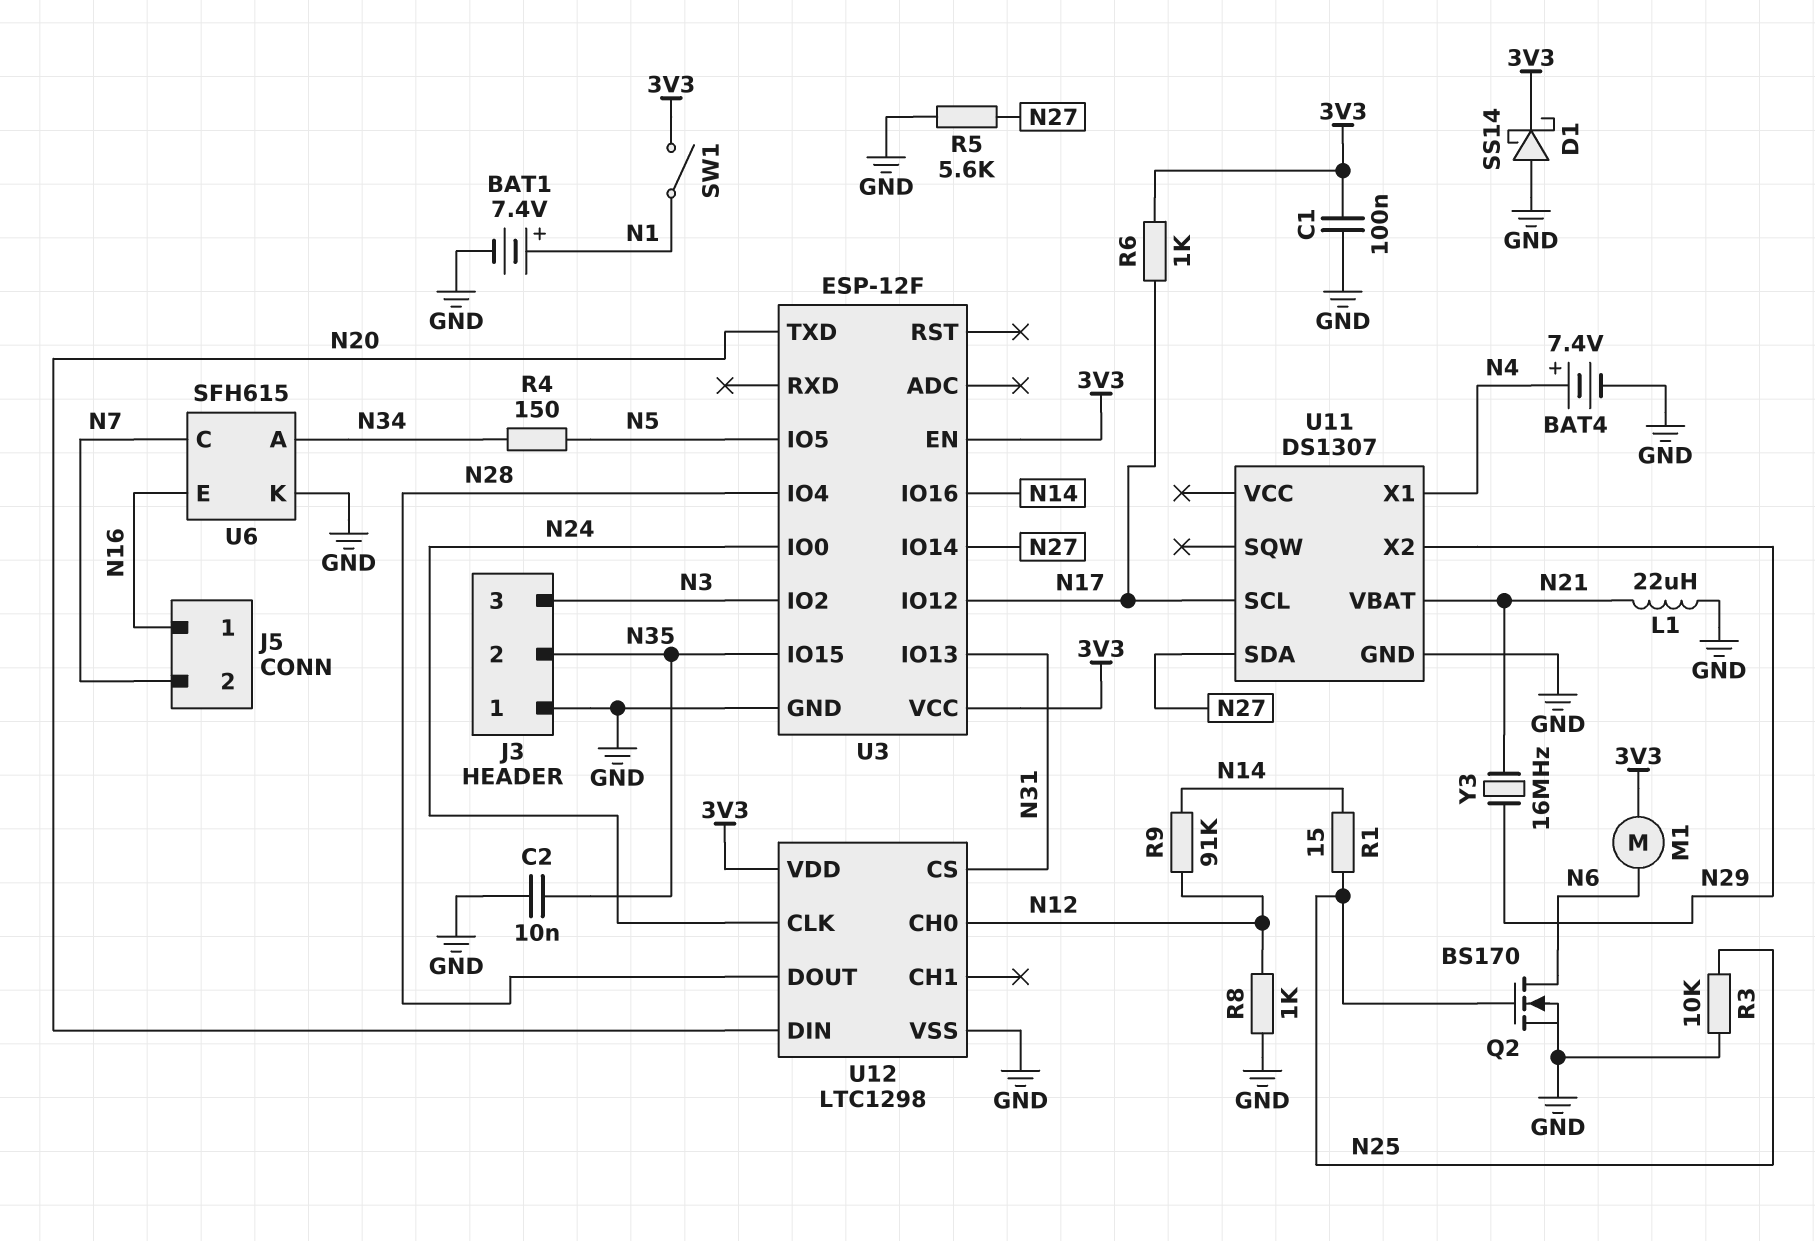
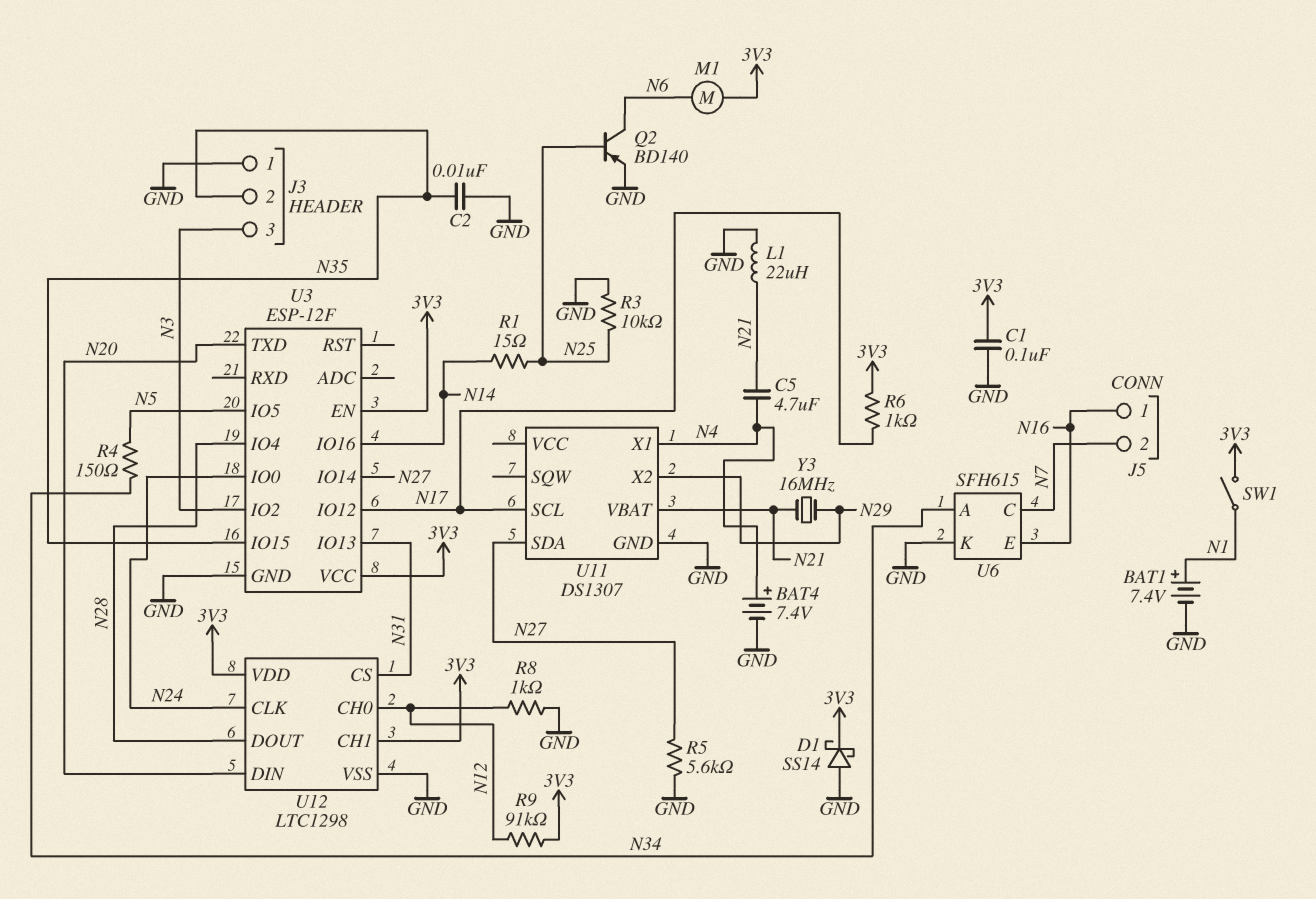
C5: none -> 4.7uF (N4, N21)
Q2: NMOS BS170 (G N25, D N6, S GND) -> PNP BD140 (B N25, C N6, E GND)
R9: 91k (N12, N14) -> 91k (3V3, N12)
U12 pin CH1: none -> 3V3

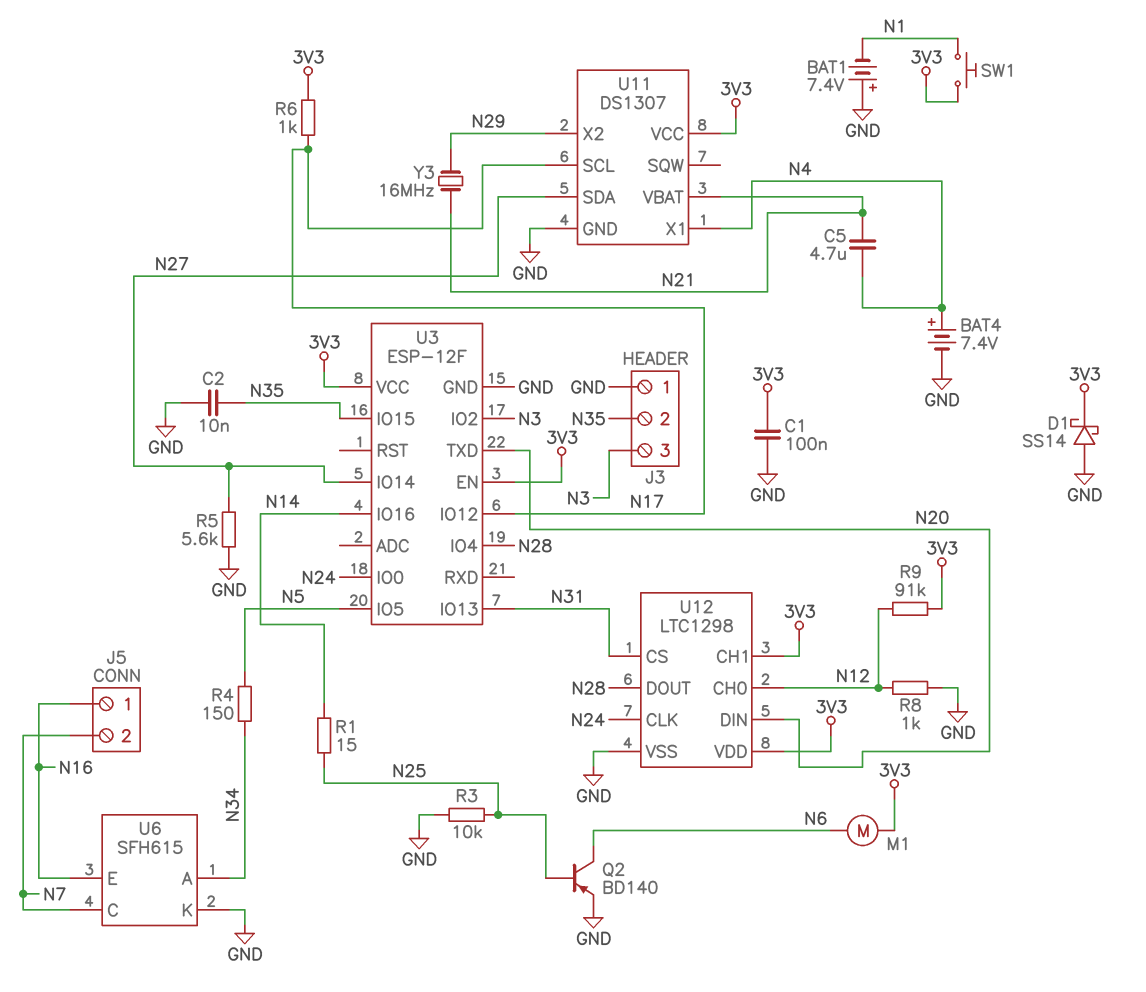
BAT1: 7.4V (plus N1, minus GND) -> 7.4V (plus GND, minus N1)
L1: 22uH (GND, N21) -> none
SW1: switch (3V3, N1) -> button (3V3, N1)
U11 pin VCC: none -> 3V3

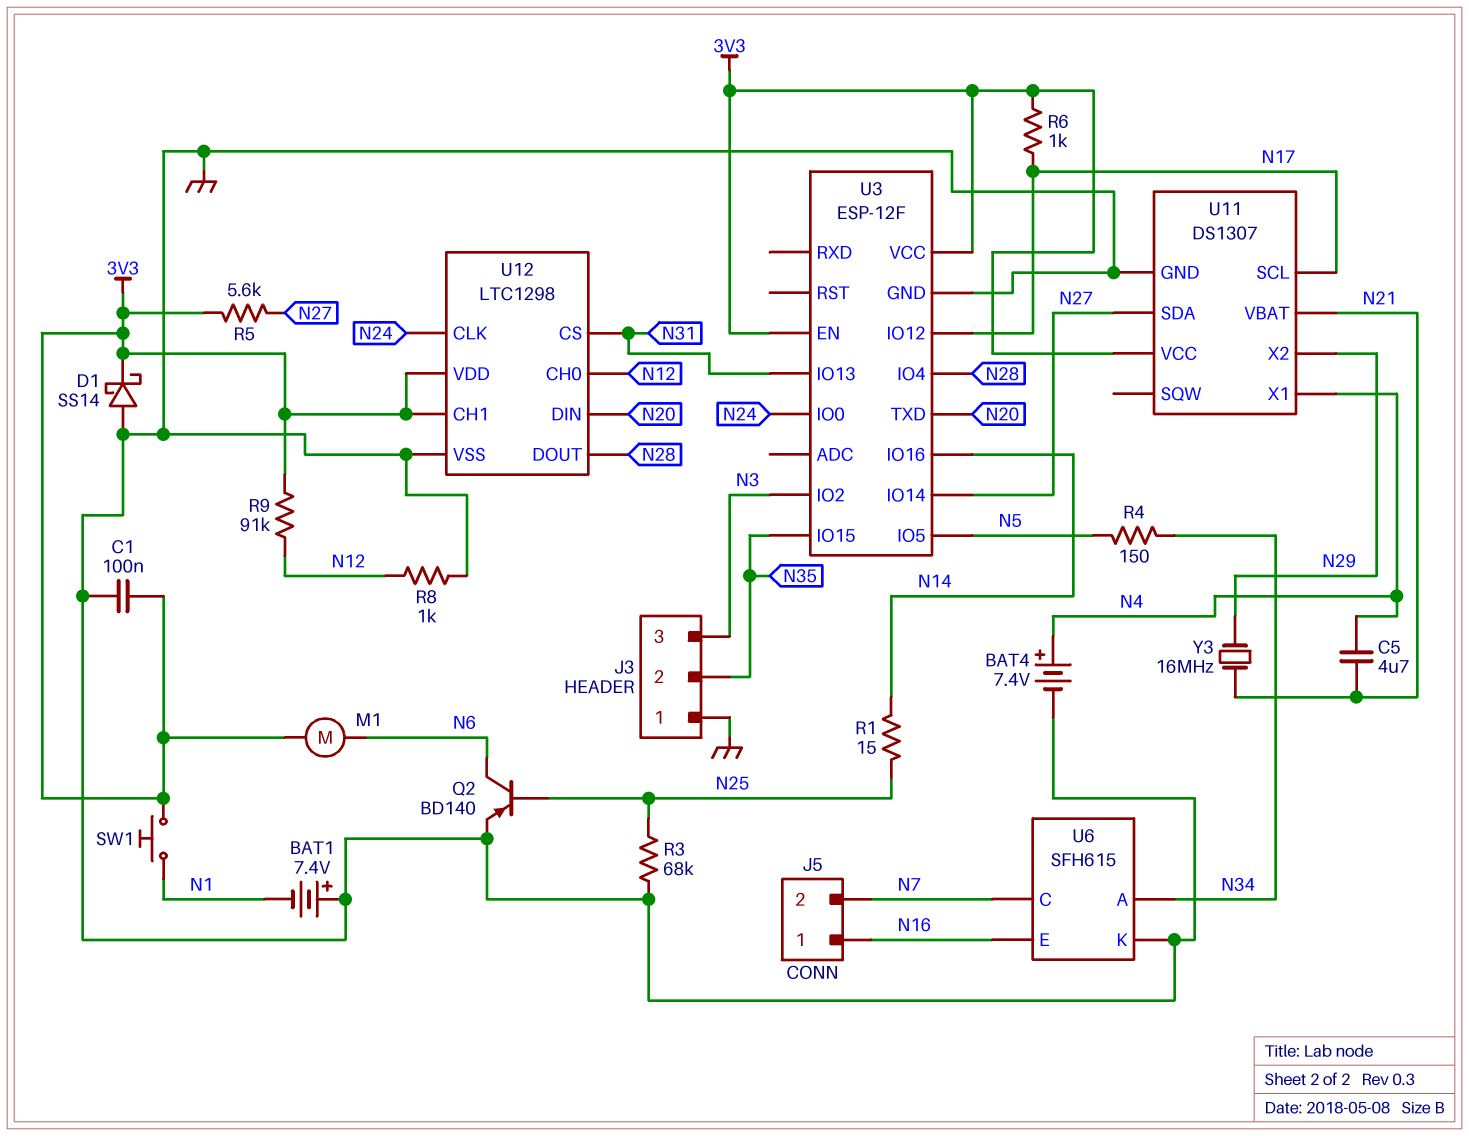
C2: 10nF (GND, N35) -> none
R3: 10k (GND, N25) -> 68k (GND, N25)
R5: 5.6k (GND, N27) -> 5.6k (3V3, N27)

